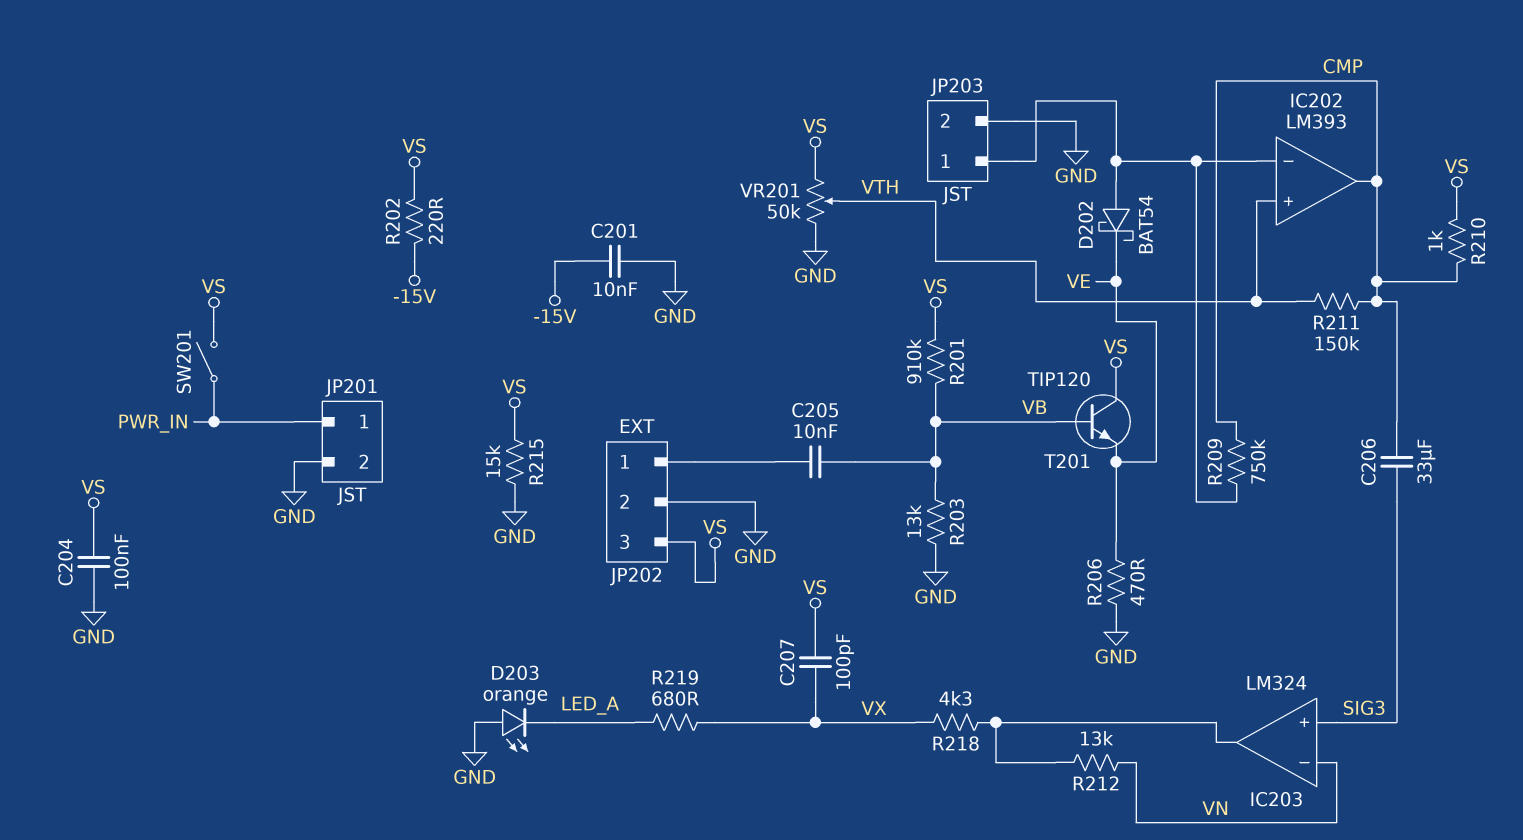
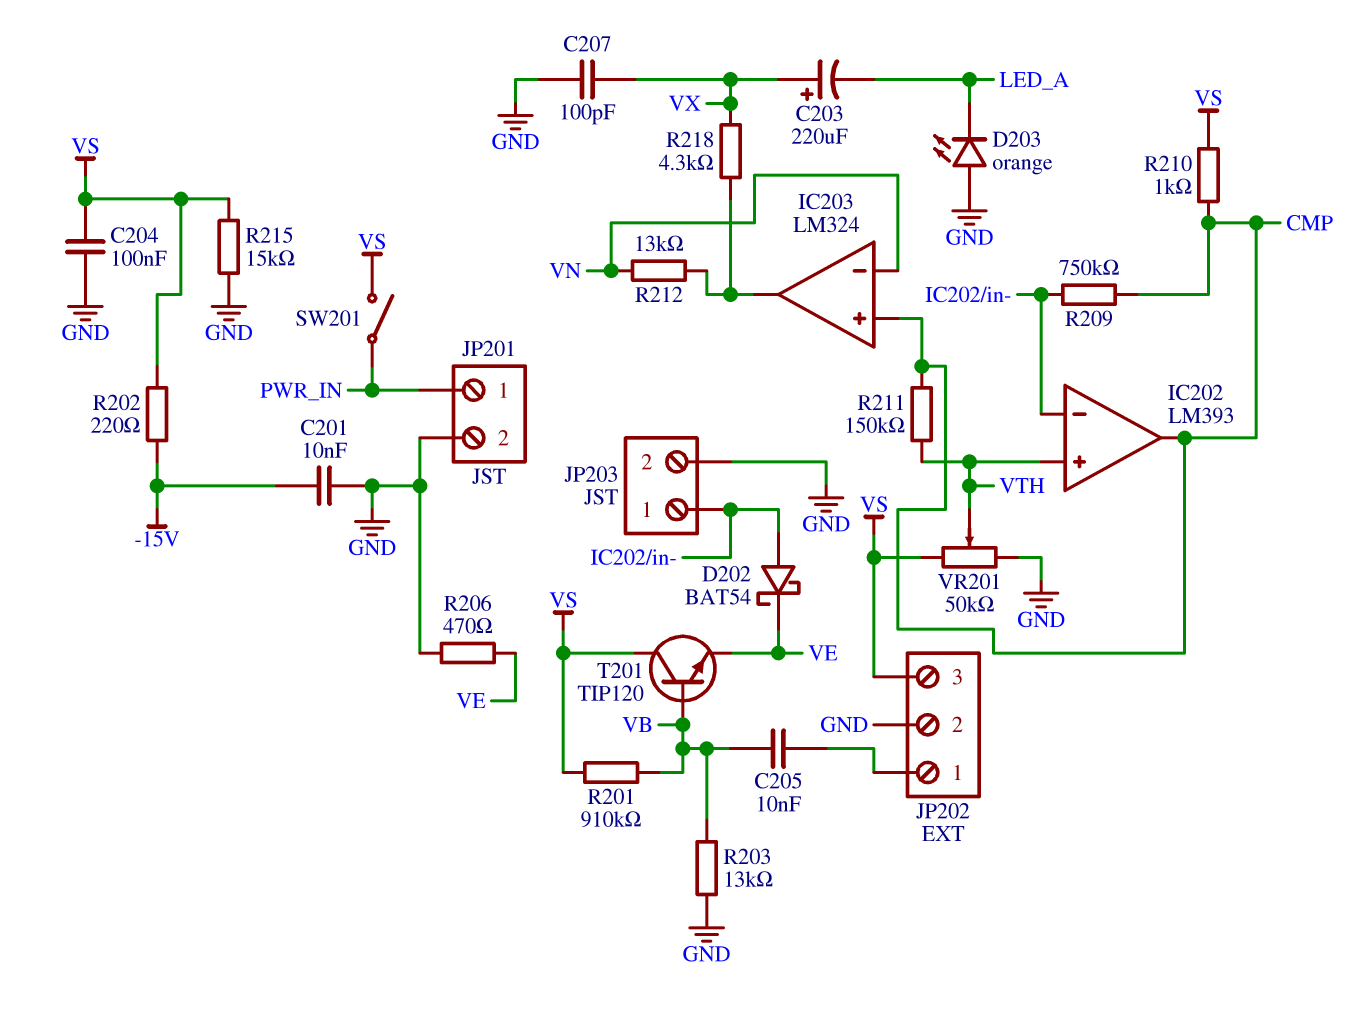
C203: none -> 220uF (plus VX, minus LED_A)
C206: 33uF (CMP, SIG3) -> none
C207: 100pF (VS, VX) -> 100pF (GND, VX)
IC203 pin in+: SIG3 -> CMP
R219: 680 (LED_A, VX) -> none

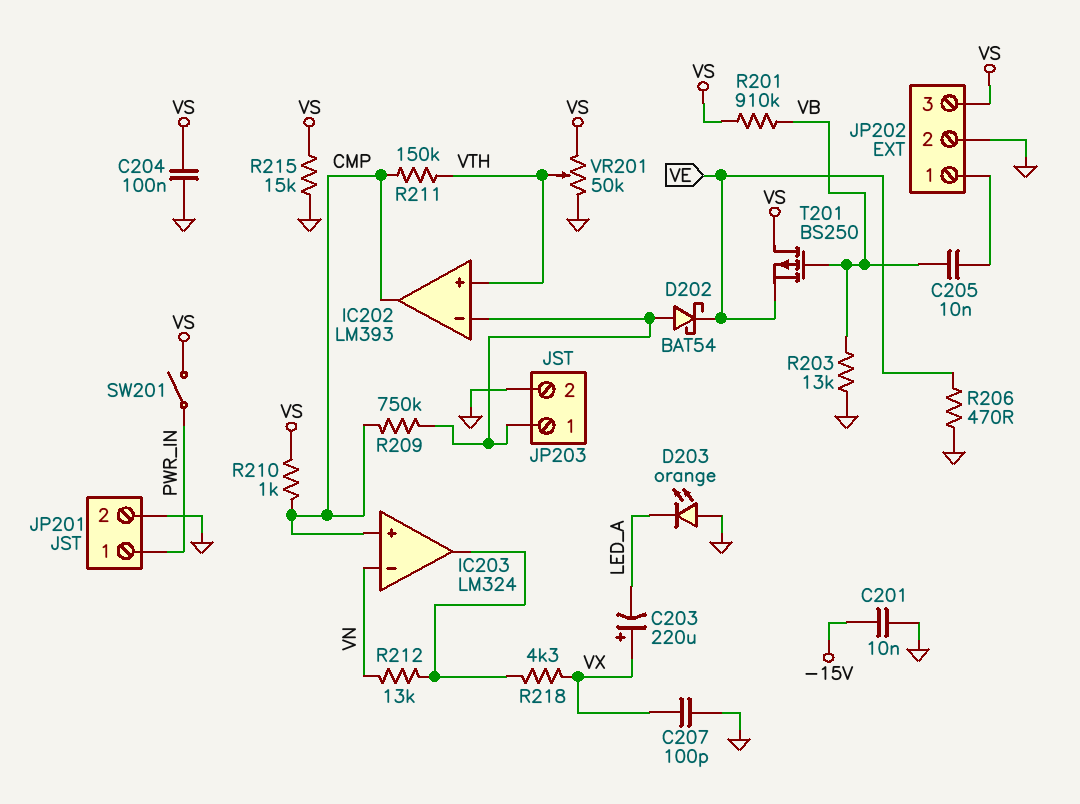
R202: 220 (-15V, VS) -> none
T201: NPN TIP120 (B VB, C VS, E VE) -> PMOS BS250 (G VB, D VS, S VE)

